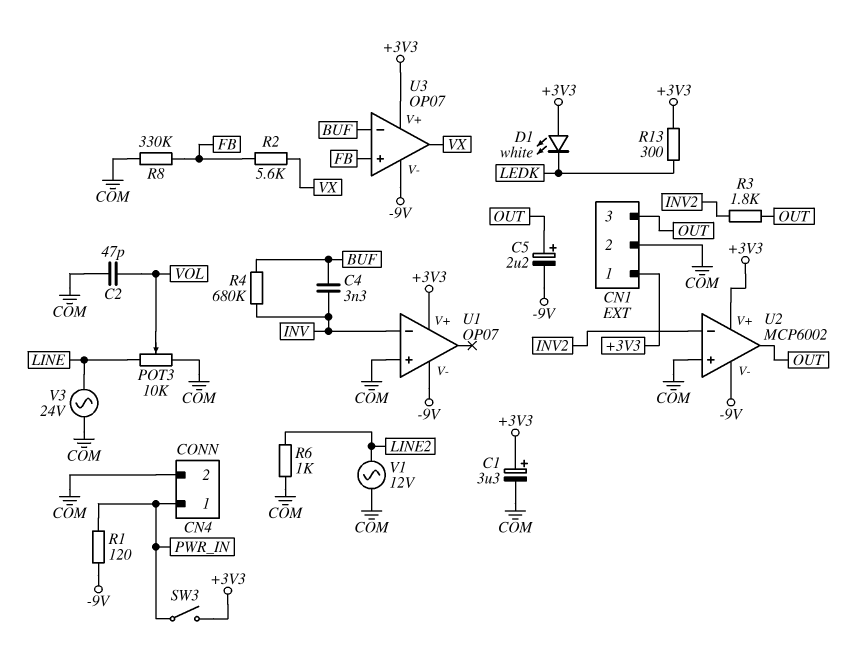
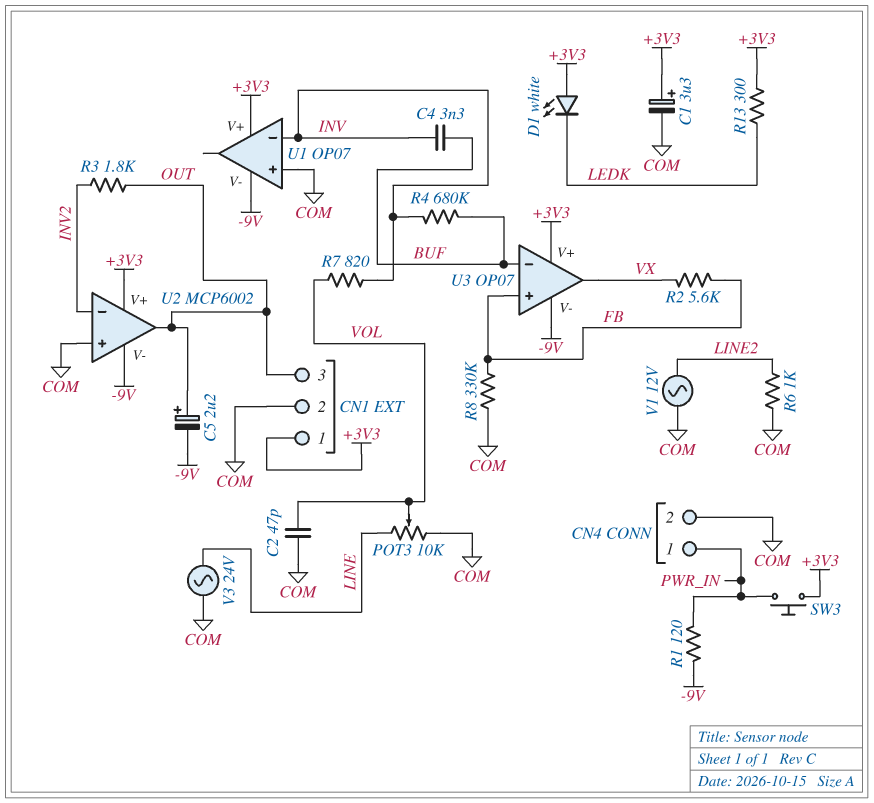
R7: none -> 820 (INV, VOL)
SW3: switch (+3V3, PWR_IN) -> button (+3V3, PWR_IN)

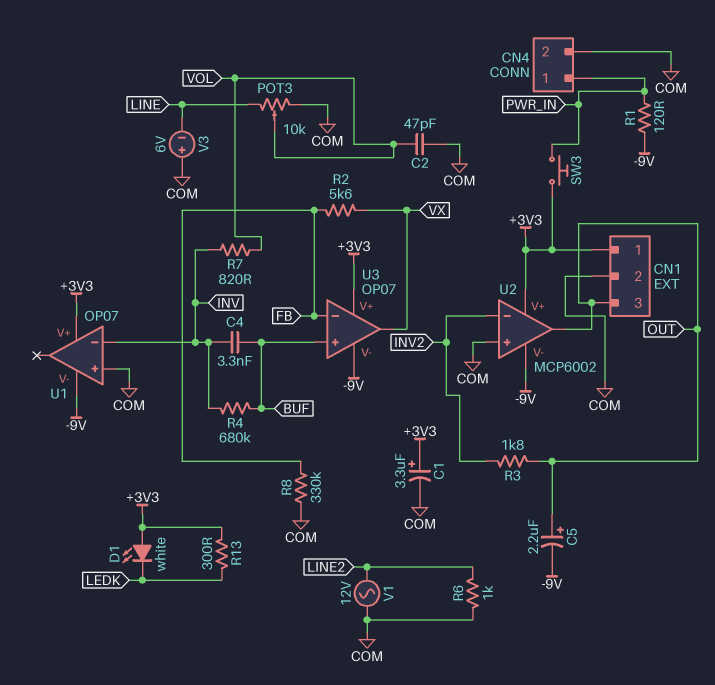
U3 pin in+: FB -> BUF
U3 pin in-: BUF -> FB
V3: AC 24V (COM, LINE) -> 6V (plus COM, minus LINE)

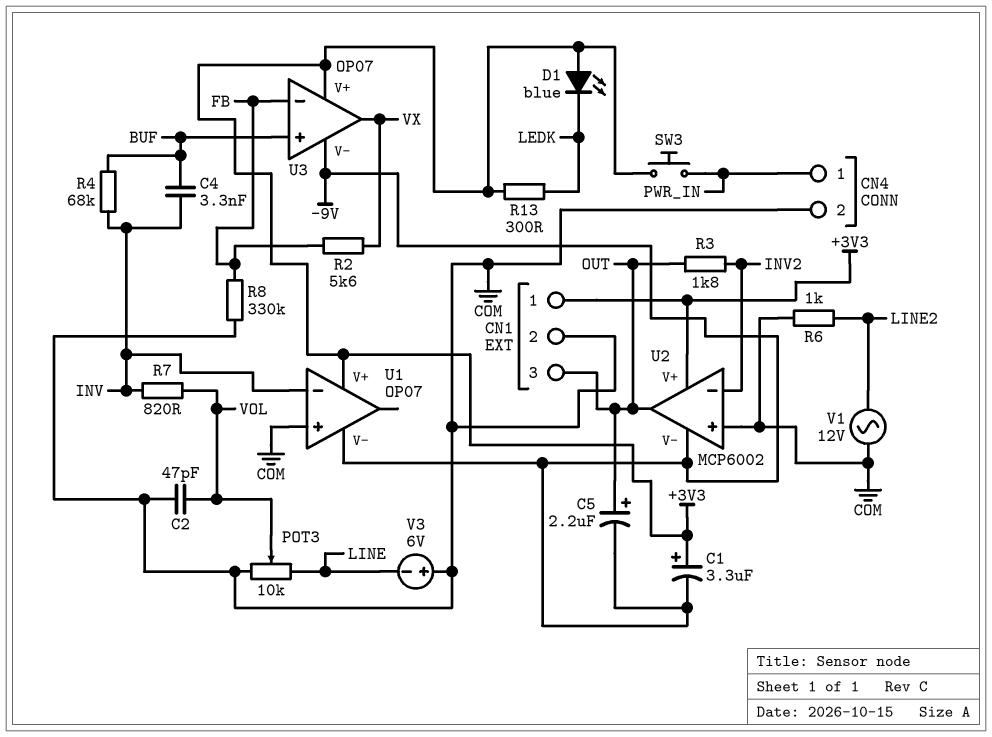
C1: 3.3uF (plus +3V3, minus COM) -> 3.3uF (plus +3V3, minus -9V)
D1: LED white (A +3V3, K LEDK) -> LED blue (A +3V3, K LEDK)
R1: 120 (-9V, PWR_IN) -> none
R4: 680k (BUF, INV) -> 68k (BUF, INV)

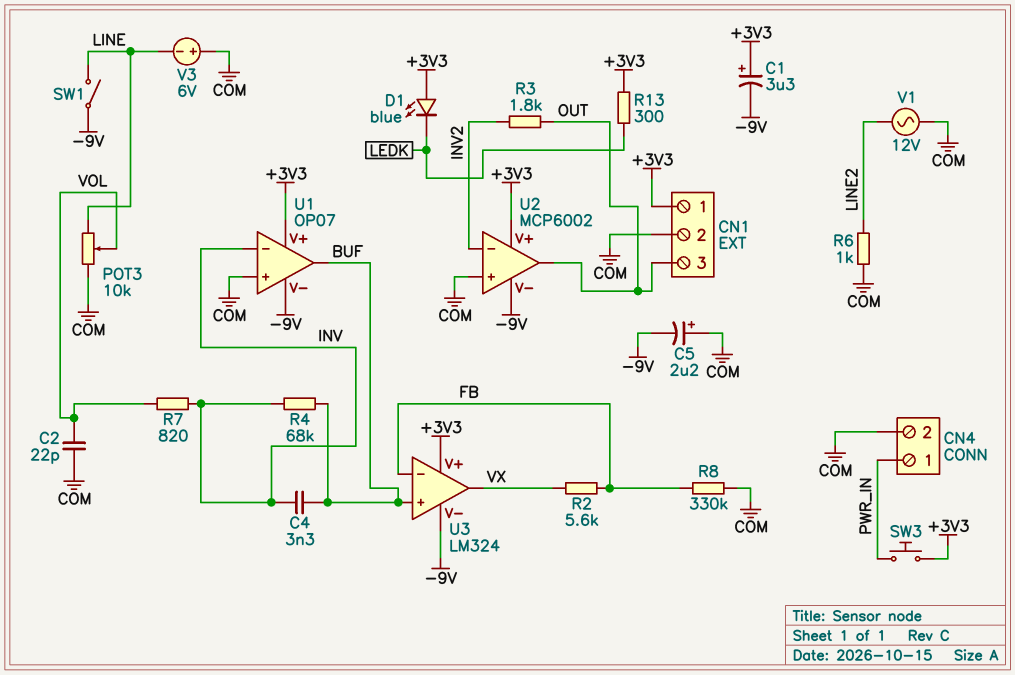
C2: 47pF (COM, VOL) -> 22pF (COM, VOL)
C5: 2.2uF (plus OUT, minus -9V) -> 2.2uF (plus COM, minus -9V)
SW1: none -> switch (-9V, LINE)
U1 pin out: none -> BUF
U3: OP07 -> LM324

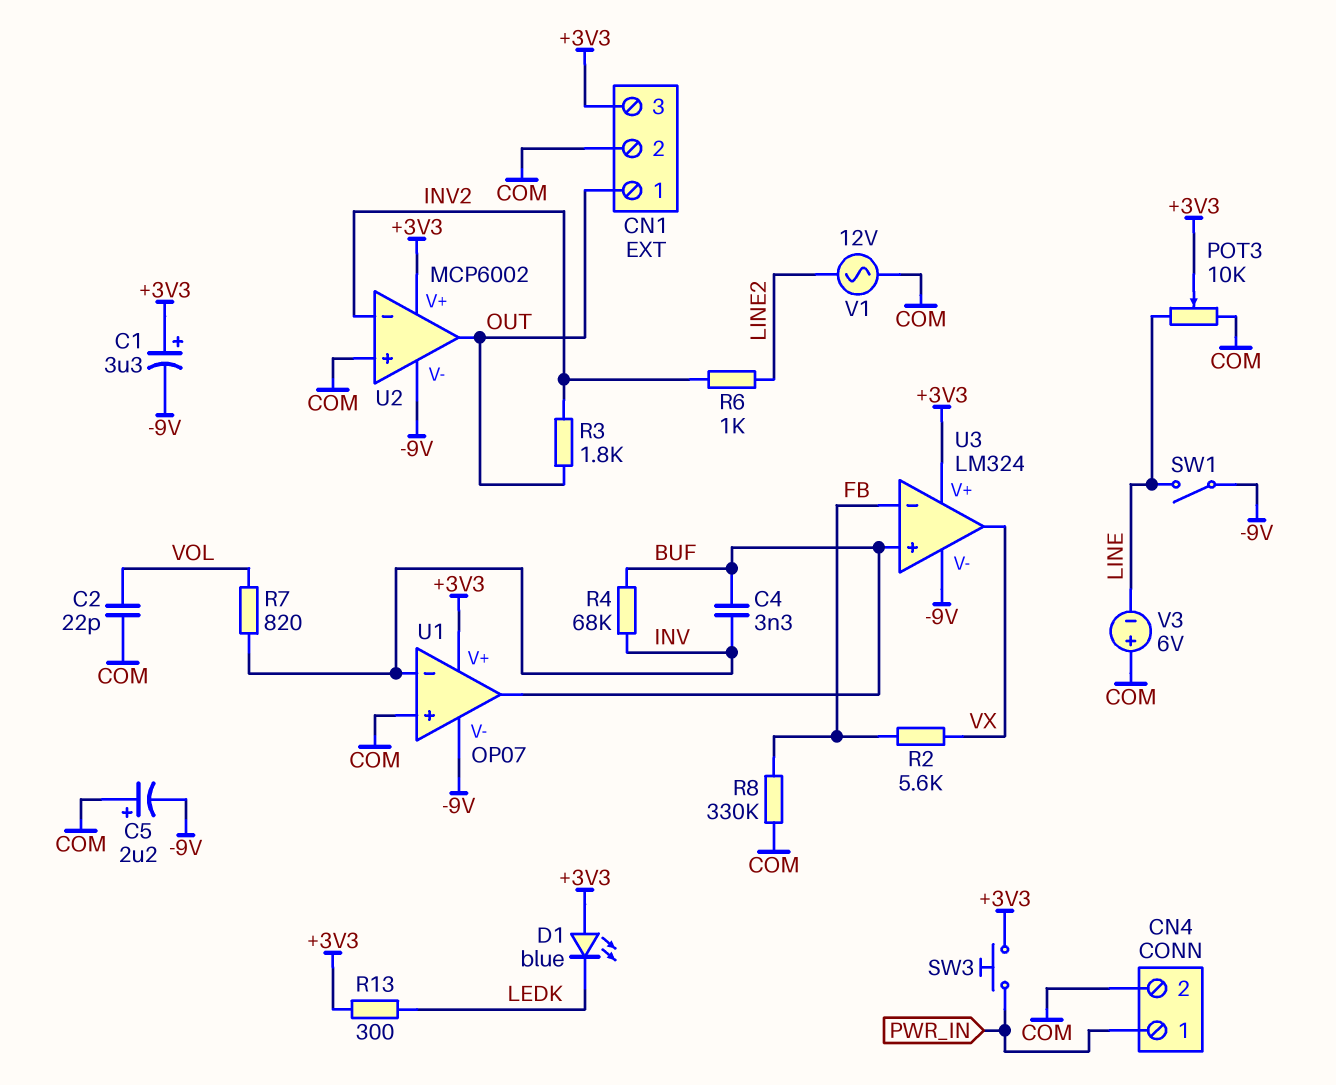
CN1 pin 1: +3V3 -> OUT
CN1 pin 3: OUT -> +3V3
POT3: 10k (COM, LINE, wiper VOL) -> 10k (COM, LINE, wiper +3V3)
R6: 1k (COM, LINE2) -> 1k (INV2, LINE2)

